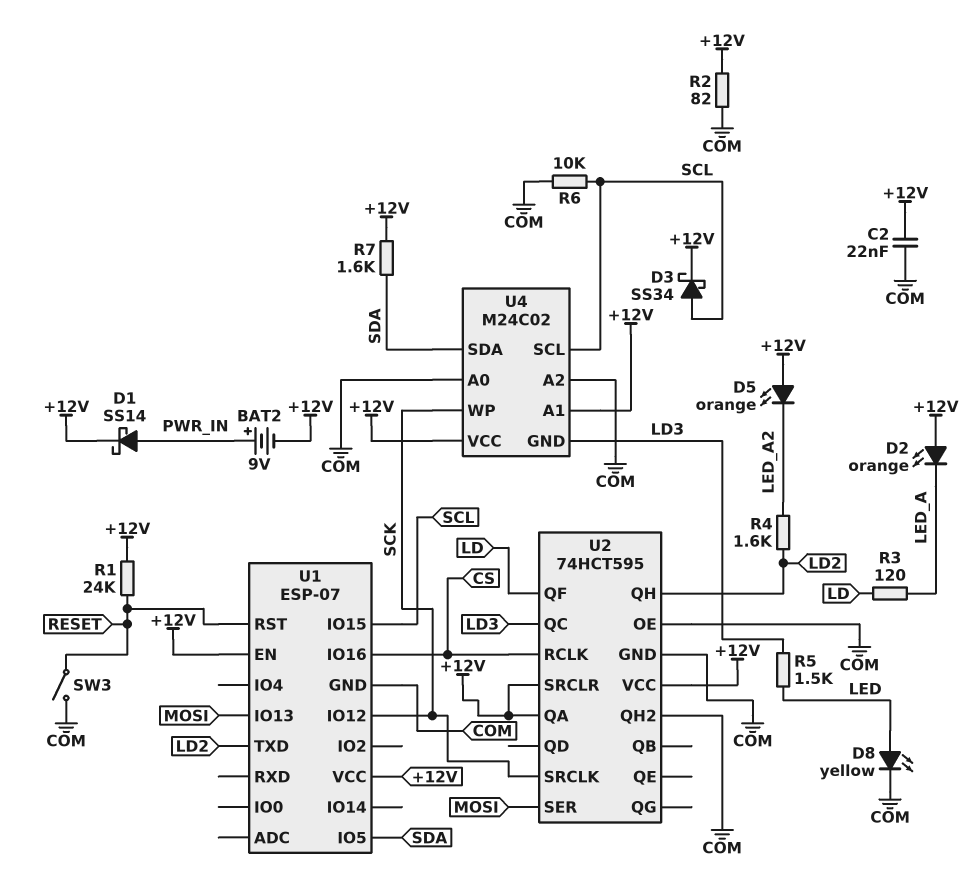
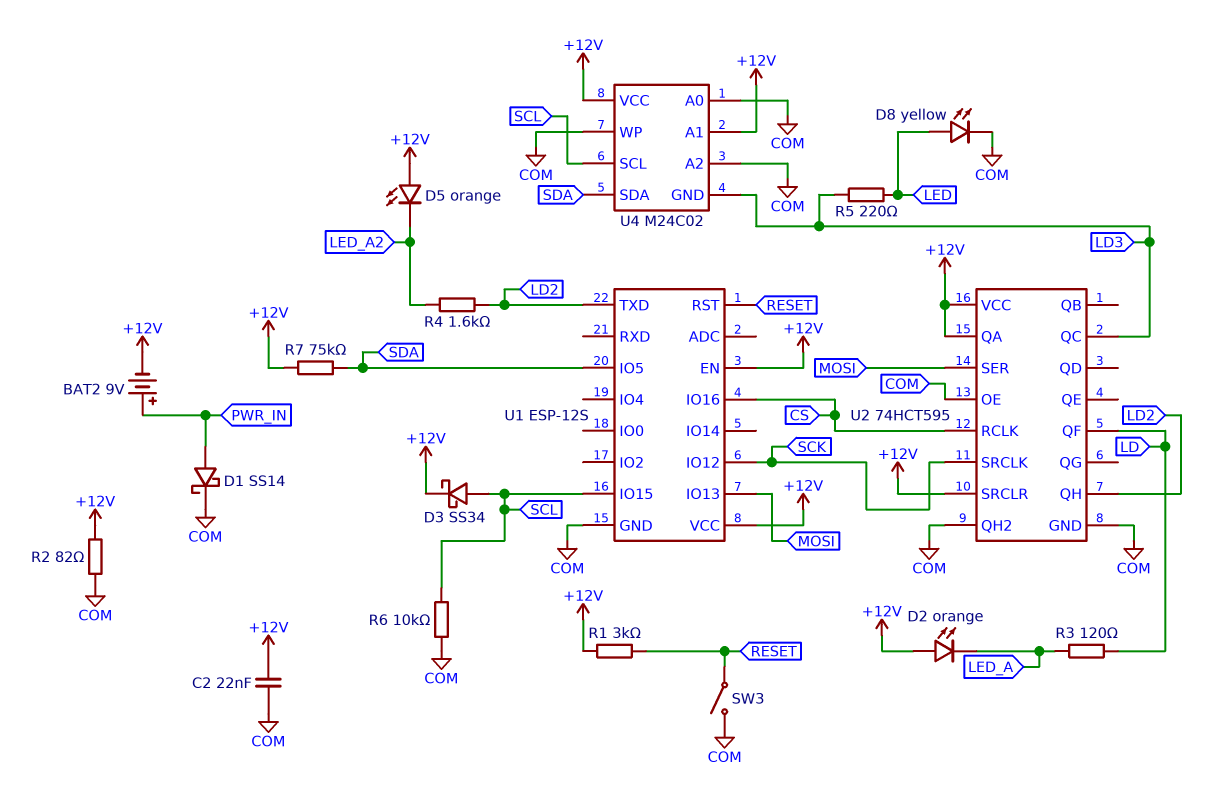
D1: schottky SS14 (A PWR_IN, K +12V) -> schottky SS14 (A PWR_IN, K COM)
R1: 24k (+12V, RESET) -> 3k (+12V, RESET)
R5: 1.5k (LD3, LED) -> 220 (LD3, LED)
R7: 1.6k (+12V, SDA) -> 75k (+12V, SDA)
U1: ESP-07 -> ESP-12S
U4 pin WP: SCK -> COM

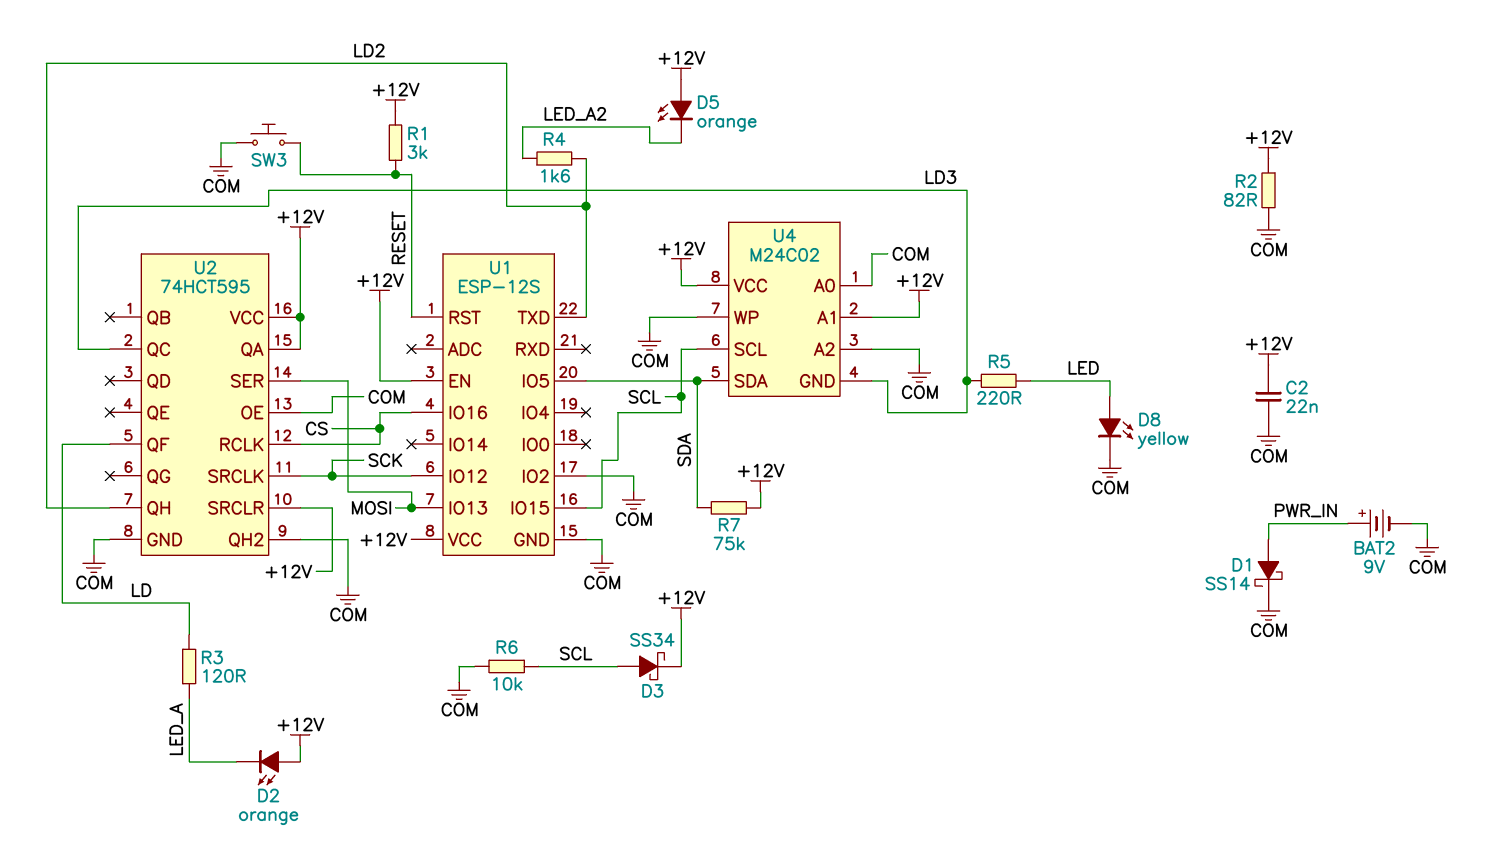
BAT2: 9V (plus PWR_IN, minus +12V) -> 9V (plus PWR_IN, minus COM)
SW3: switch (COM, RESET) -> button (COM, RESET)
U1 pin IO2: none -> COM

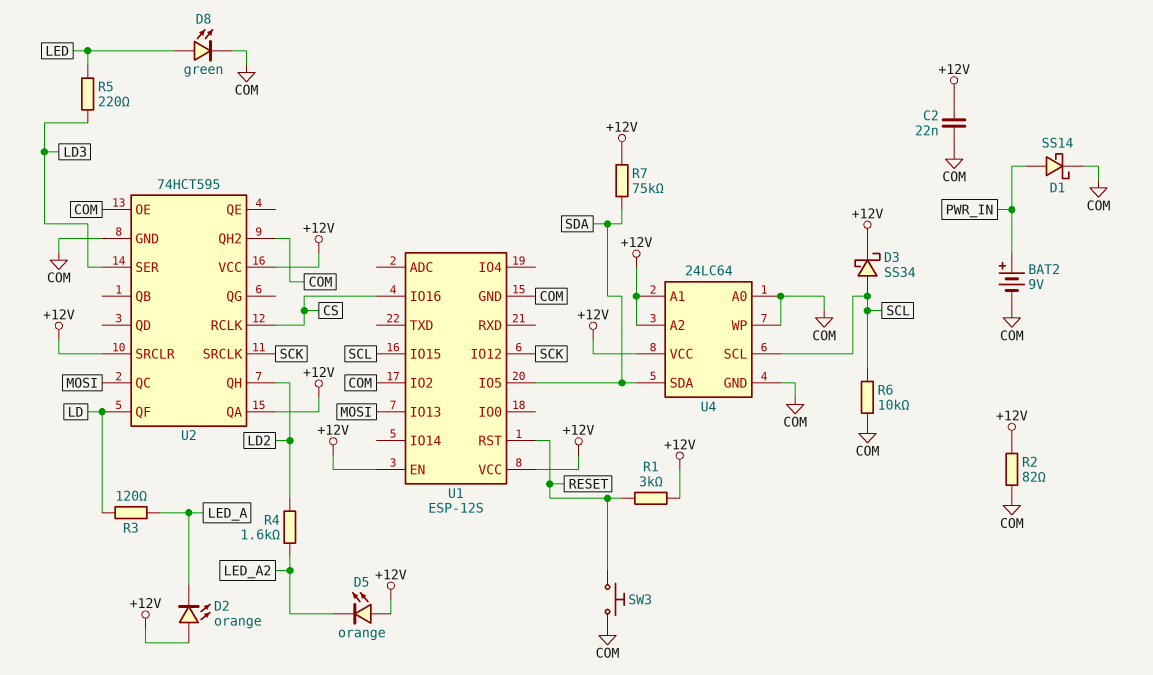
D8: LED yellow (A LED, K COM) -> LED green (A LED, K COM)
U1 pin TXD: LD2 -> none
U2 pin QC: LD3 -> MOSI
U2 pin SER: MOSI -> LD3
U4: M24C02 -> 24LC64
U4 pin A2: COM -> +12V
U4 pin GND: LD3 -> COM

